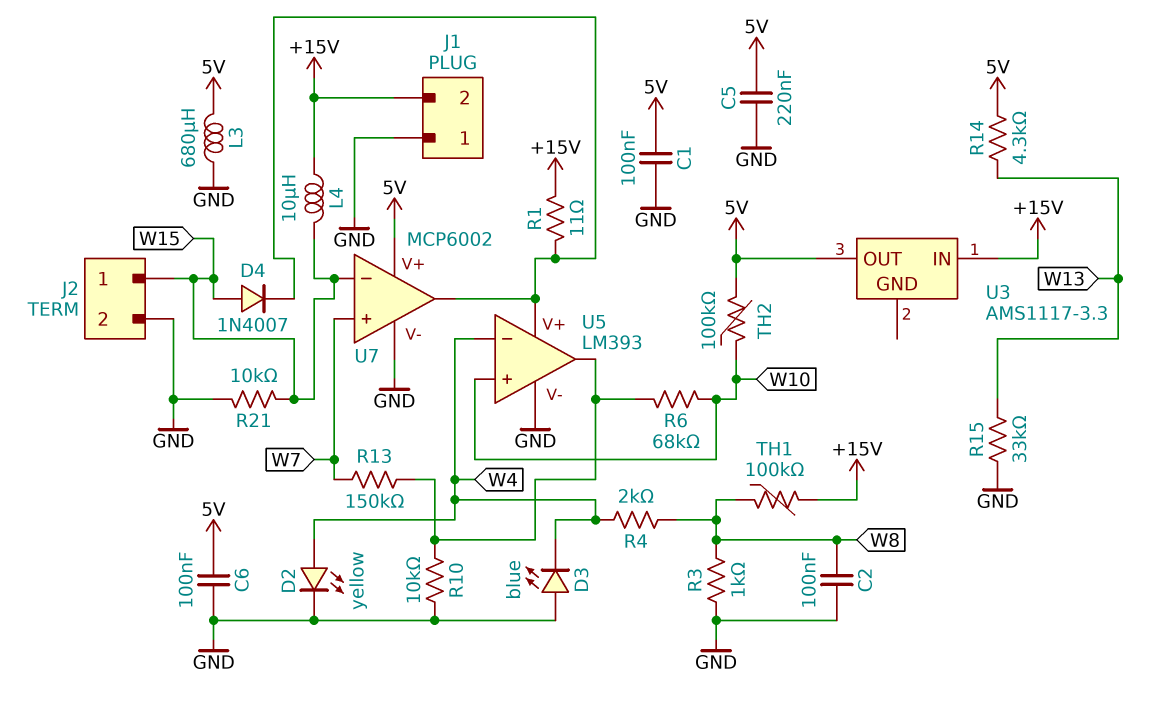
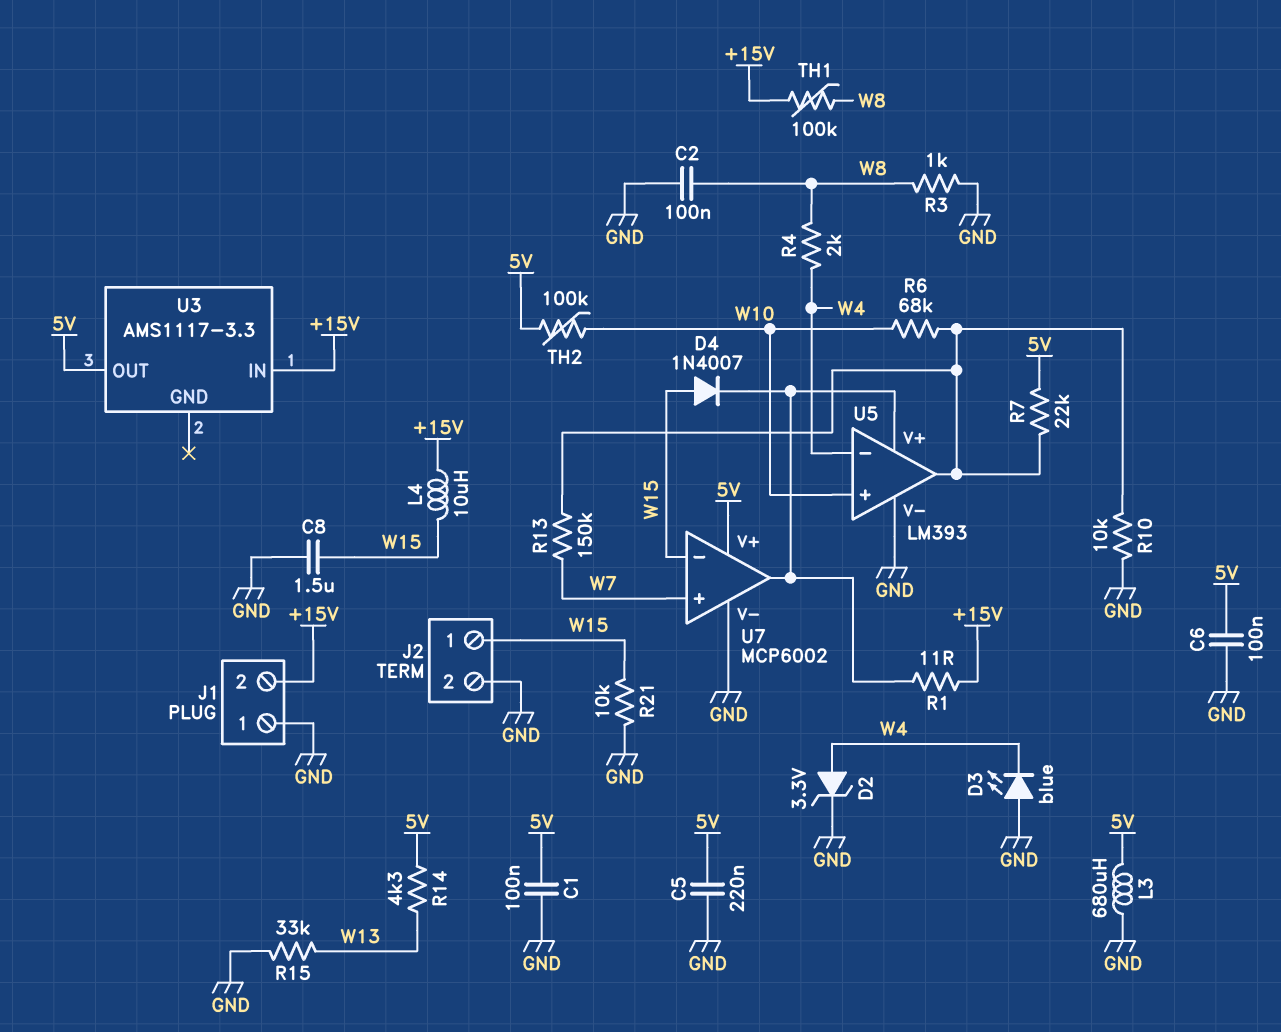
C8: none -> 1.5uF (GND, W15)
D2: LED yellow (A W4, K GND) -> zener 3.3V (A W4, K GND)
R7: none -> 22k (5V, U5/out)

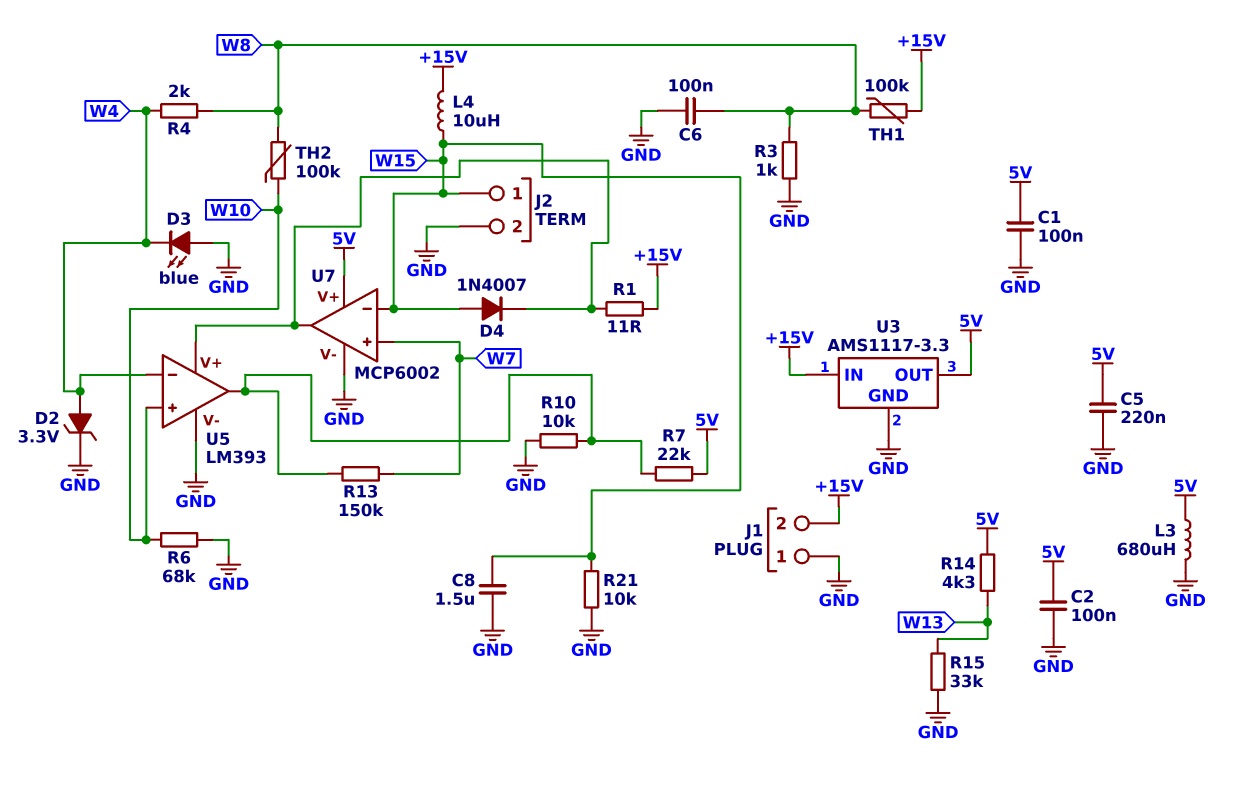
C2: 100nF (GND, W8) -> 100nF (5V, GND)
C6: 100nF (5V, GND) -> 100nF (GND, W8)
R6: 68k (U5/out, W10) -> 68k (GND, W10)
TH2: 100k (5V, W10) -> 100k (W8, W10)
U3 pin GND: none -> GND

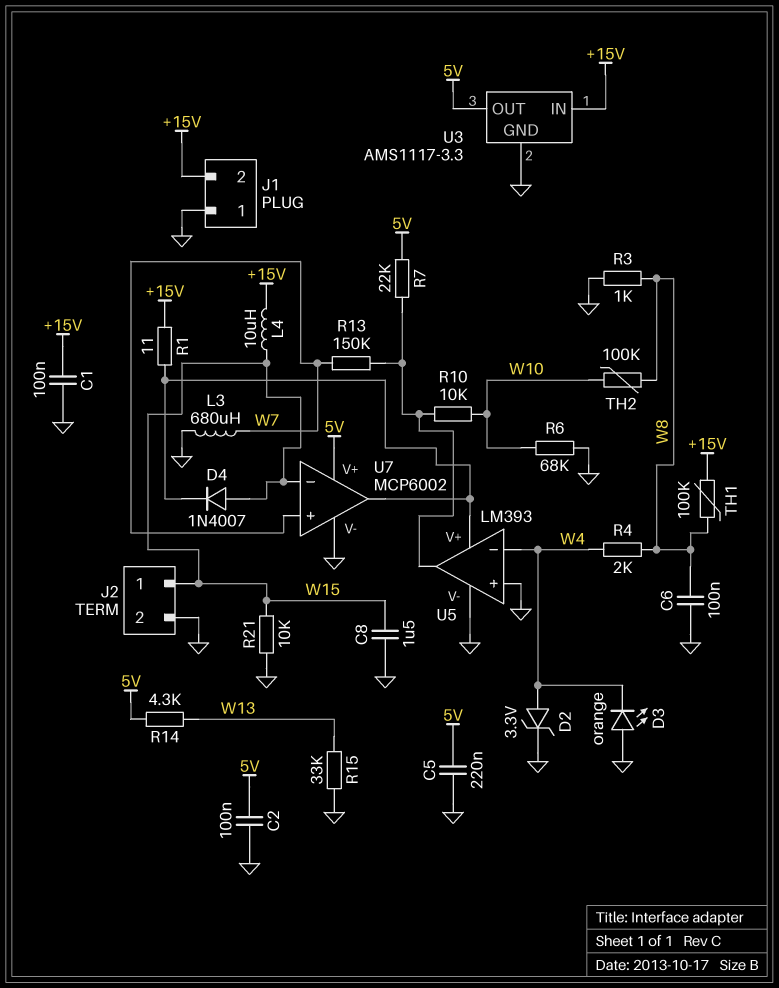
C1: 100nF (5V, GND) -> 100nF (+15V, GND)
D3: LED blue (A GND, K W4) -> LED orange (A GND, K W4)
L3: 680uH (5V, GND) -> 680uH (GND, W7)
R10: 10k (GND, U5/out) -> 10k (U5/out, W10)
U5 pin in+: W10 -> GND

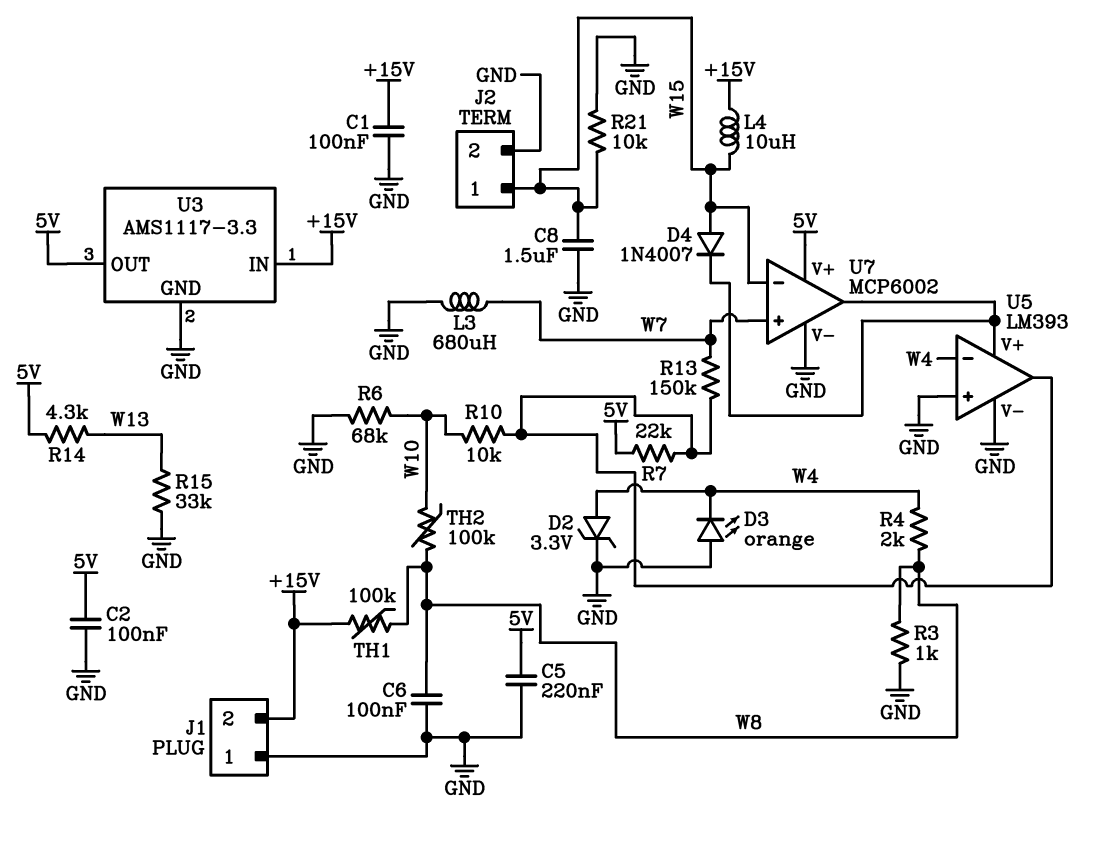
R1: 11 (+15V, U5/V+) -> none

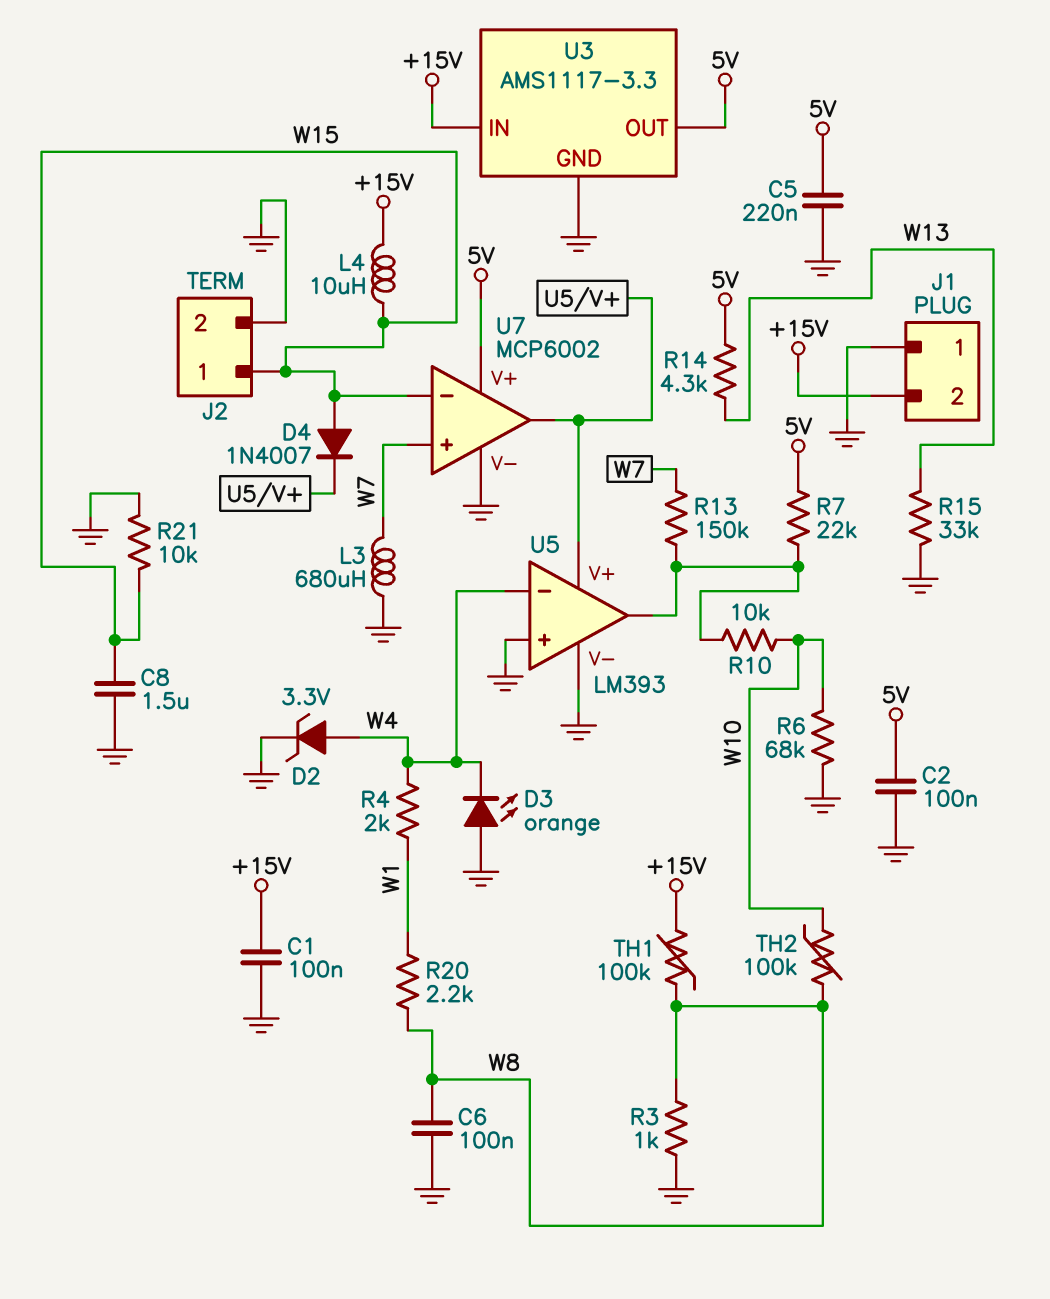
R4: 2k (W4, W8) -> 2k (W1, W4)
R20: none -> 2.2k (W1, W8)

